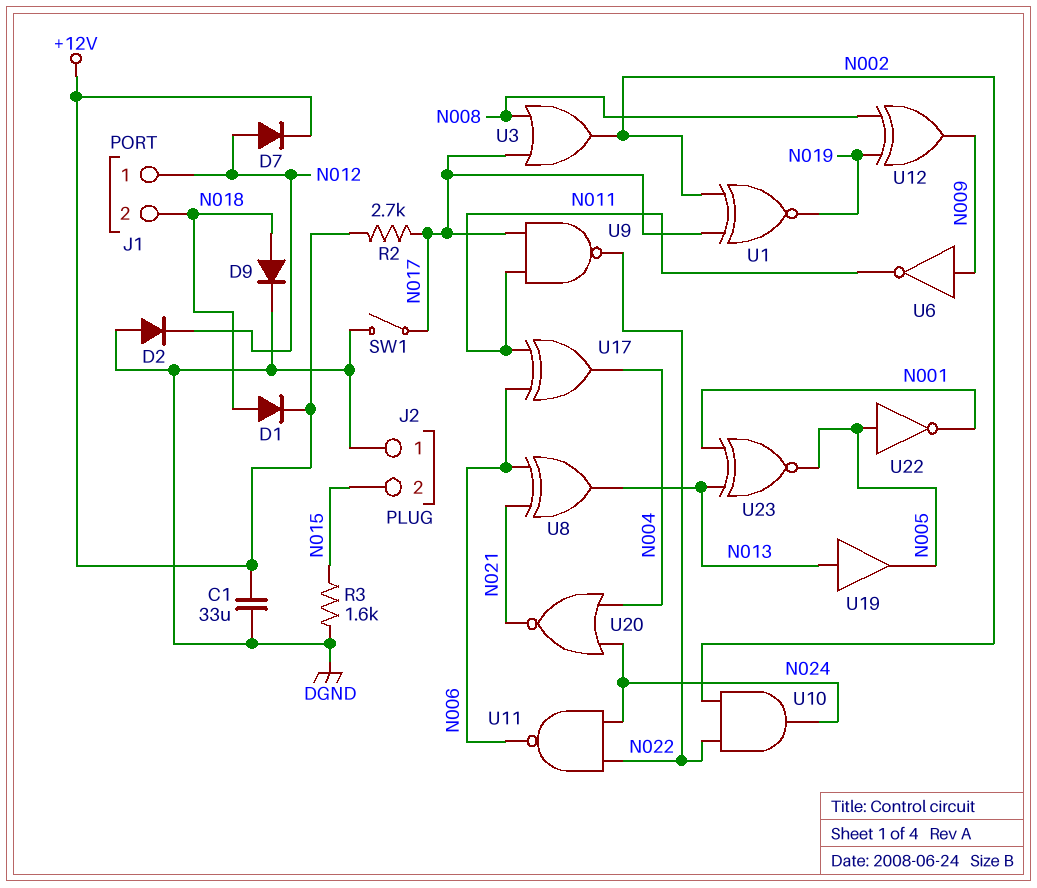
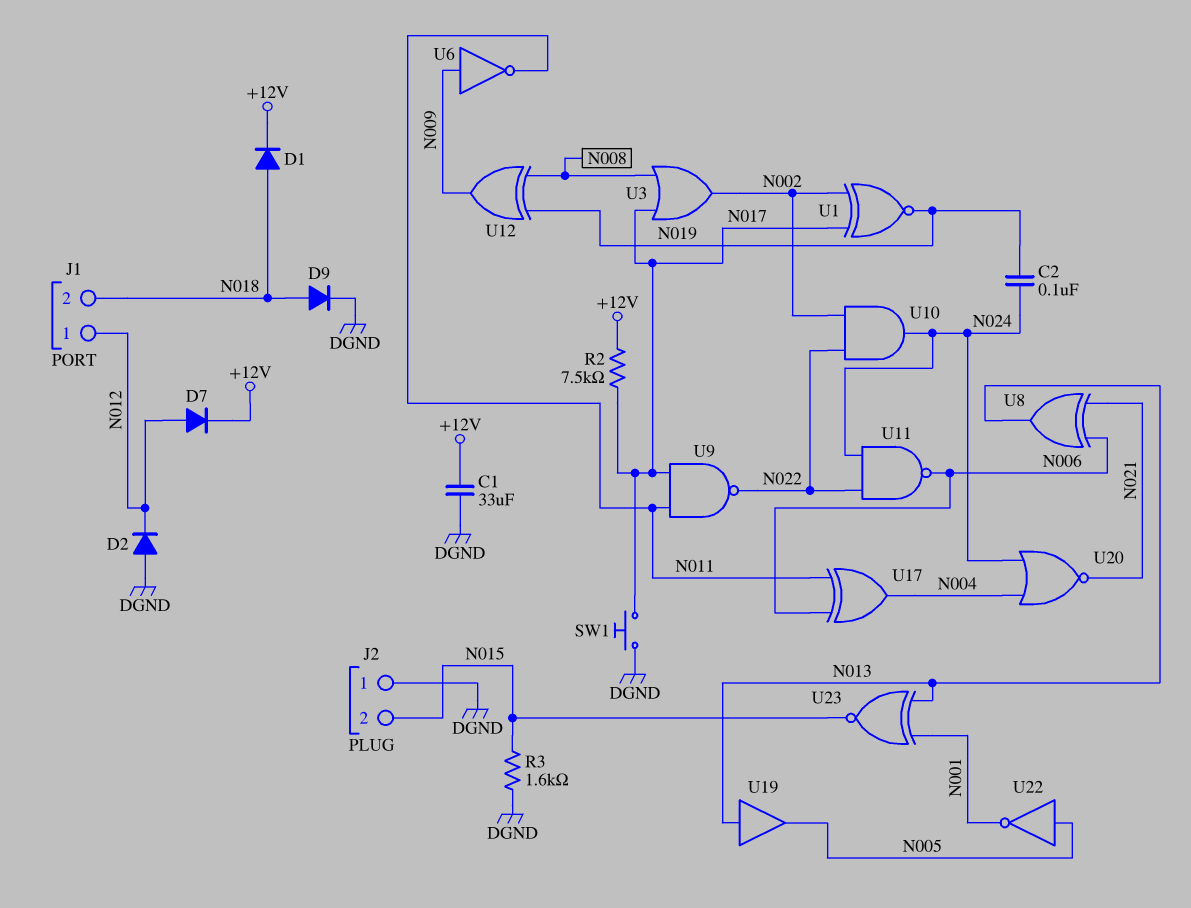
C2: none -> 100nF (N019, N024)
R2: 2.7k (+12V, N017) -> 7.5k (+12V, N017)
SW1: switch (DGND, N017) -> button (DGND, N017)
U23: XNOR (in N001, in N013, out N005) -> XNOR (in N001, in N013, out N015)

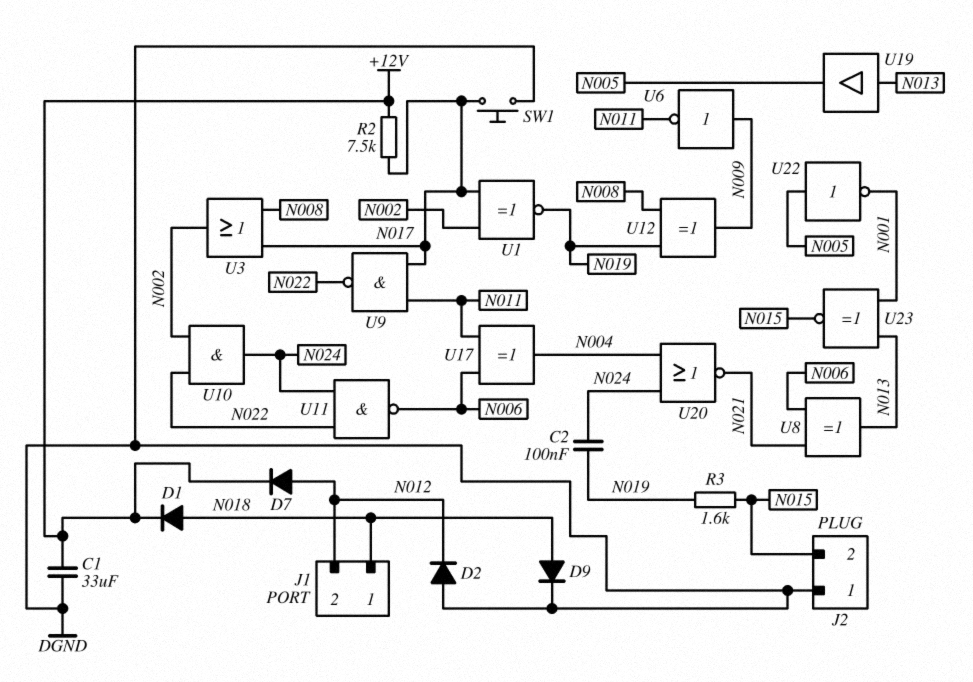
J1 pin 1: N012 -> N018
J1 pin 2: N018 -> N012
R3: 1.6k (DGND, N015) -> 1.6k (N015, N019)

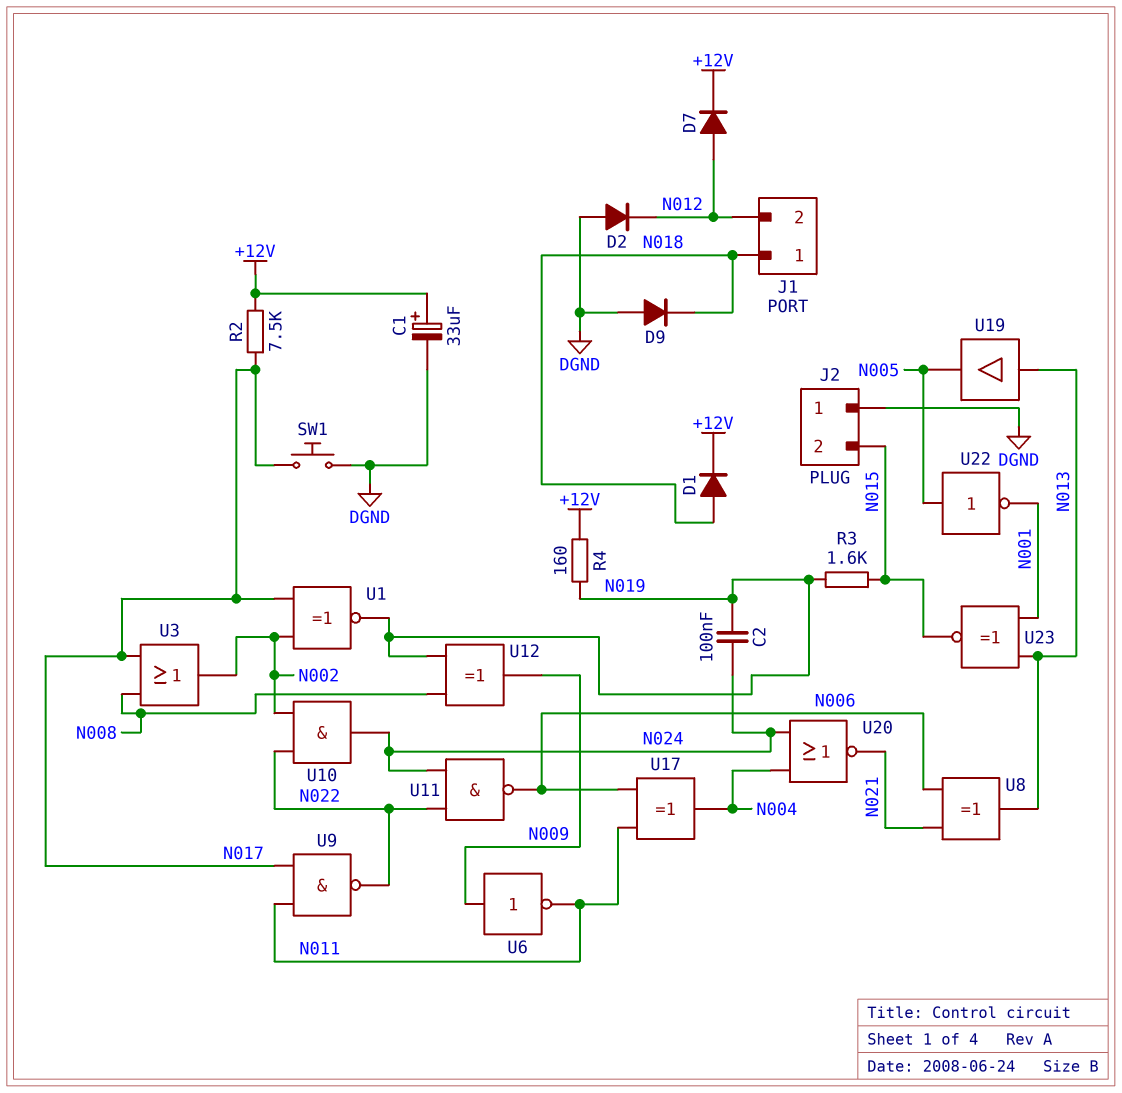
C1: 33uF (+12V, DGND) -> 33uF (plus +12V, minus DGND)
D9: diode (A N018, K DGND) -> diode (A DGND, K N018)
R4: none -> 160 (+12V, N019)

